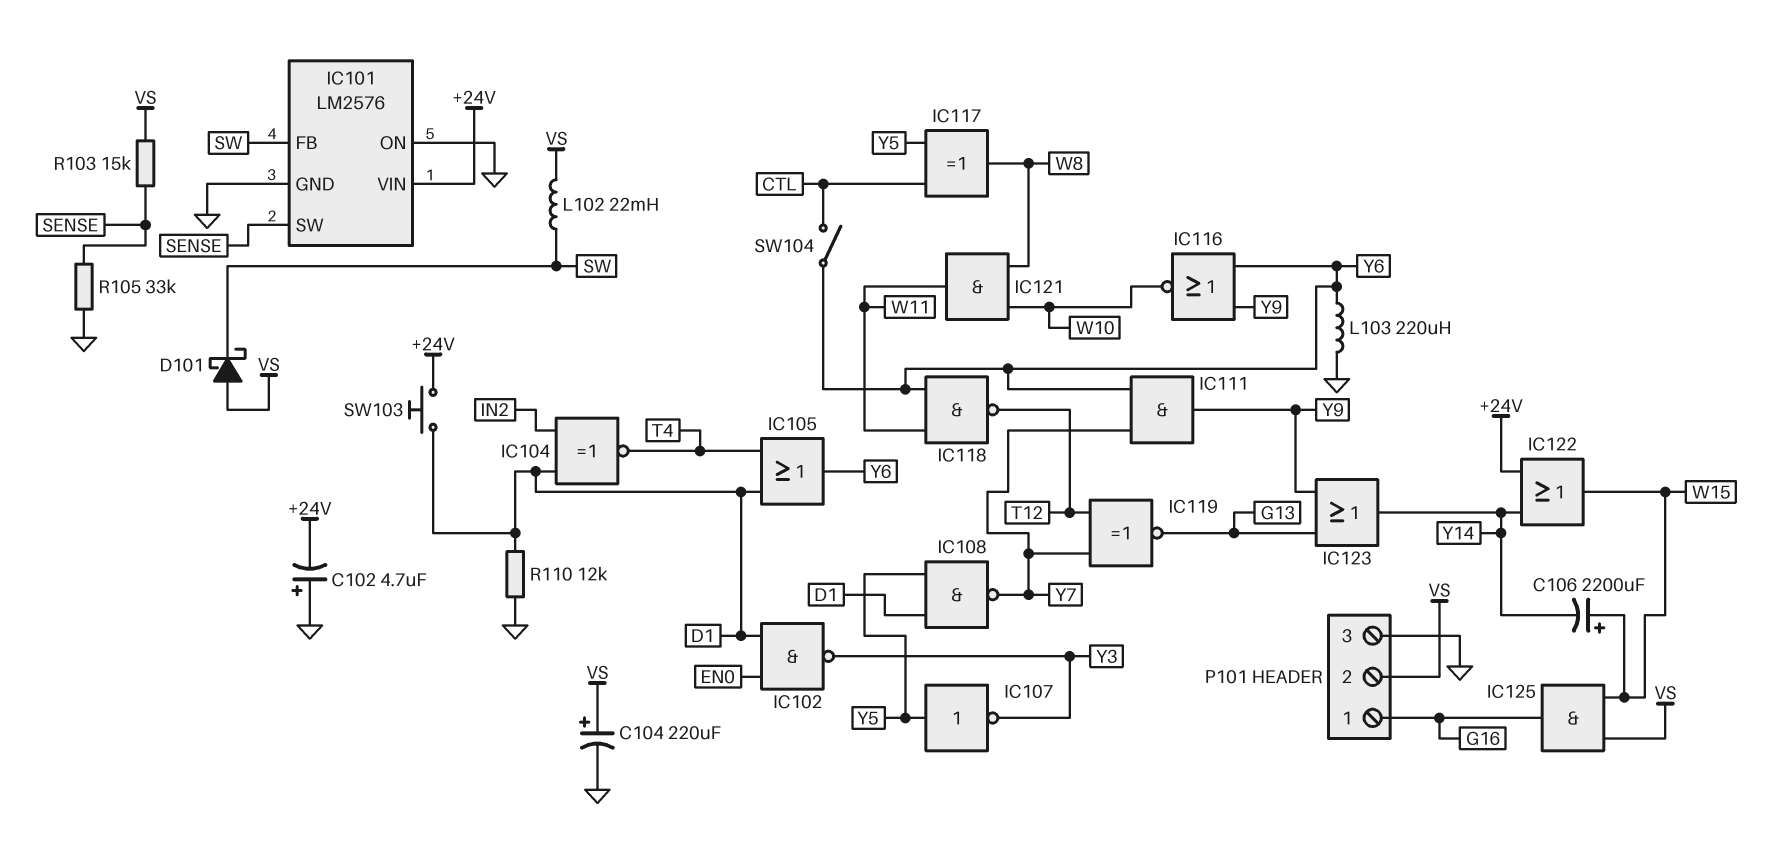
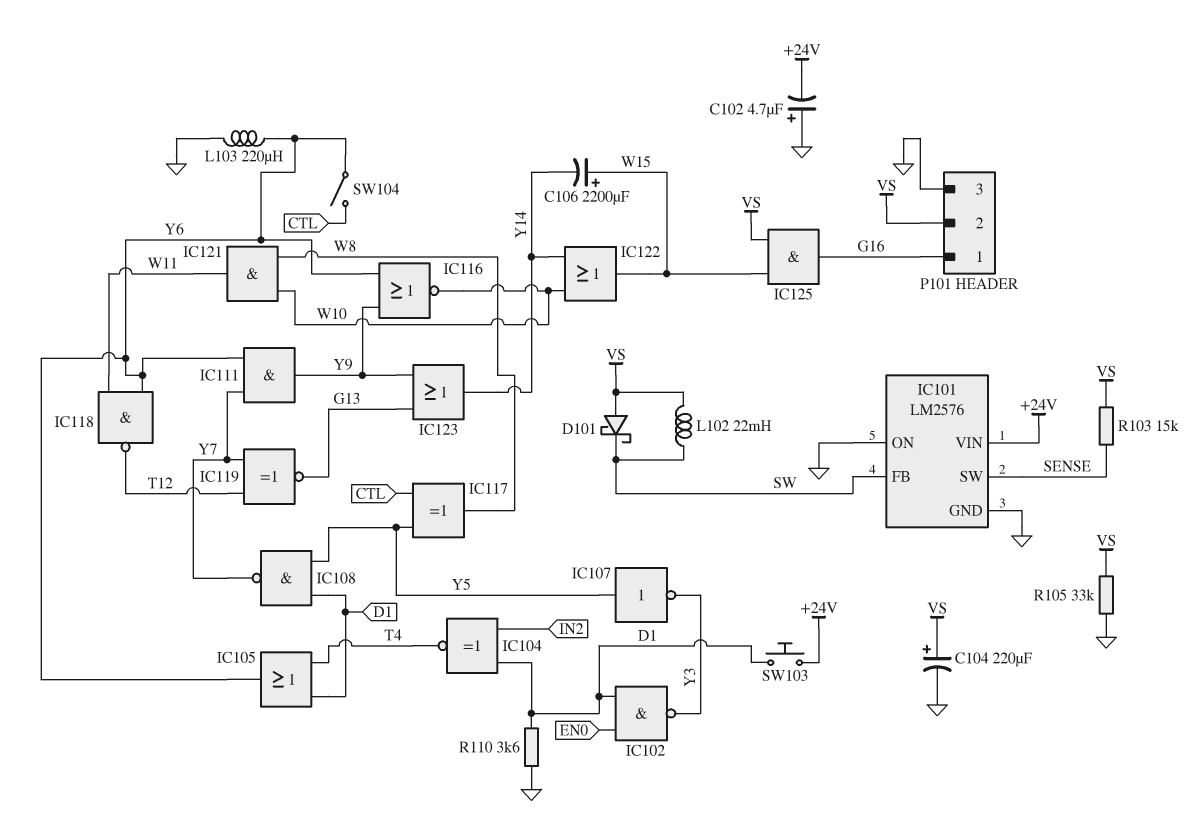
IC122: OR (in +24V, in Y14, out W15) -> OR (in W10, in Y14, out W15)
R105: 33k (GND, SENSE) -> 33k (GND, VS)
R110: 12k (D1, GND) -> 3.6k (D1, GND)

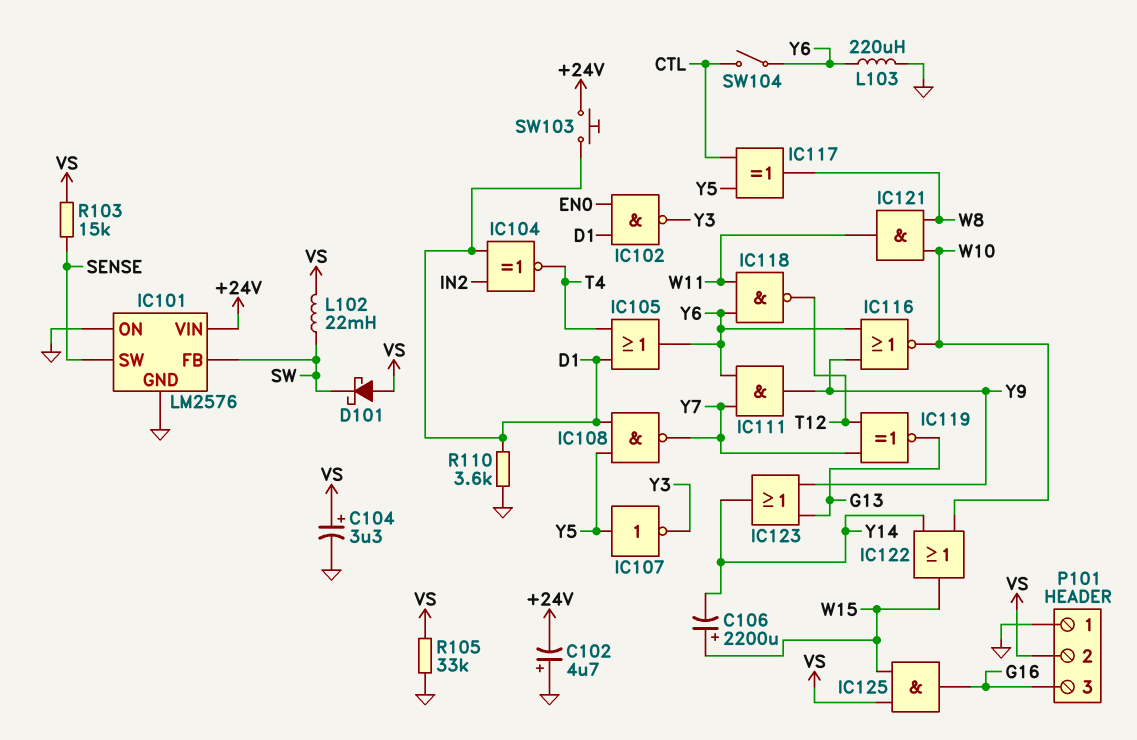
C104: 220uF (plus VS, minus GND) -> 3.3uF (plus VS, minus GND)
P101 pin 1: G16 -> GND
P101 pin 3: GND -> G16

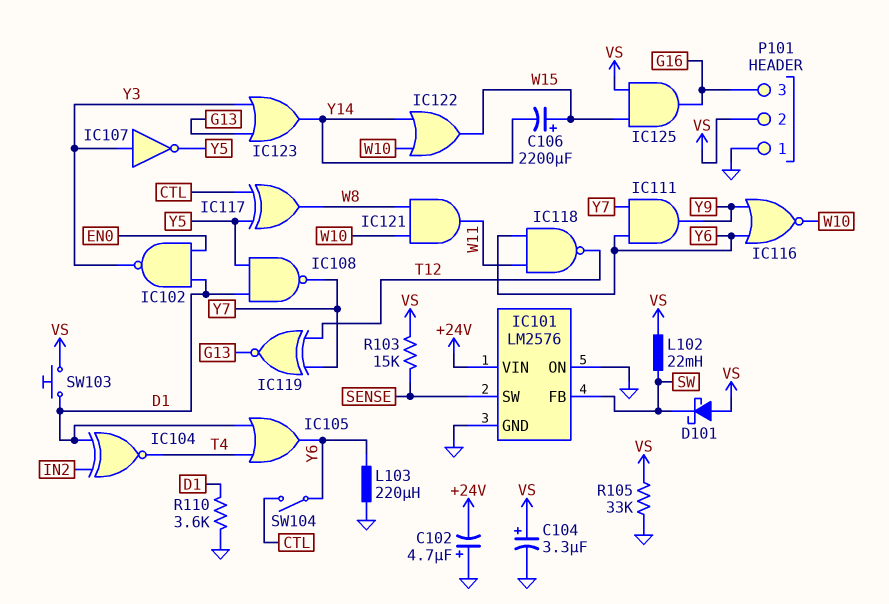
IC107: NOT (in Y5, out Y3) -> NOT (in Y3, out Y5)
IC123: OR (in G13, in Y9, out Y14) -> OR (in G13, in Y3, out Y14)
SW103: button (+24V, D1) -> button (D1, VS)

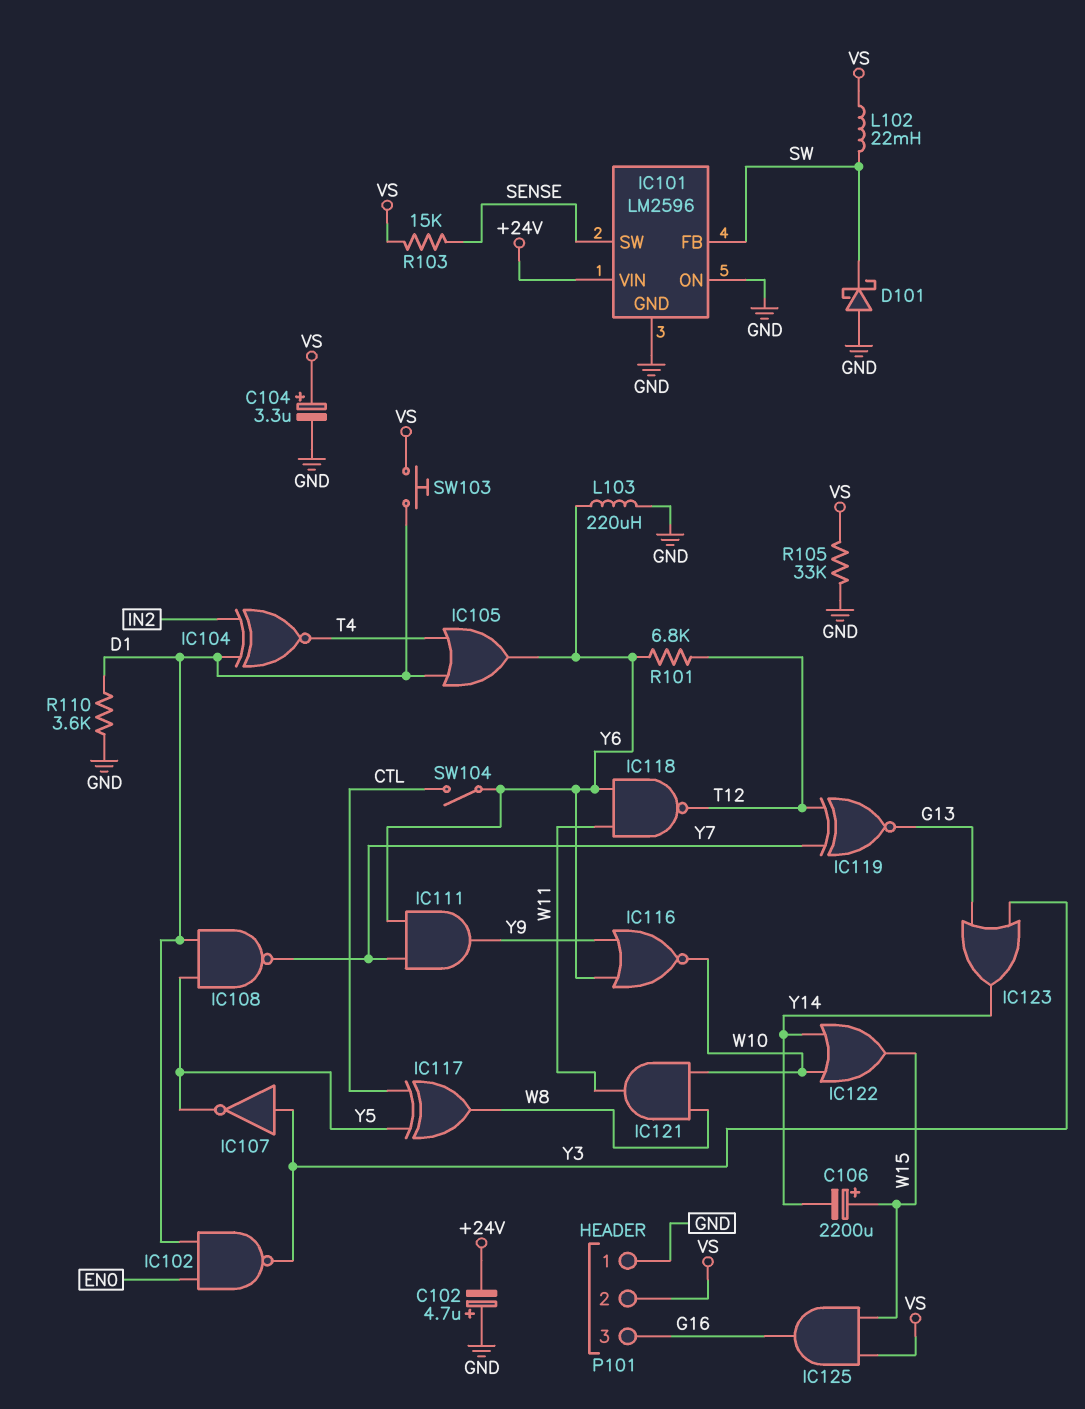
D101: schottky (A VS, K SW) -> schottky (A GND, K SW)
IC101: LM2576 -> LM2596
R101: none -> 6.8k (T12, Y6)

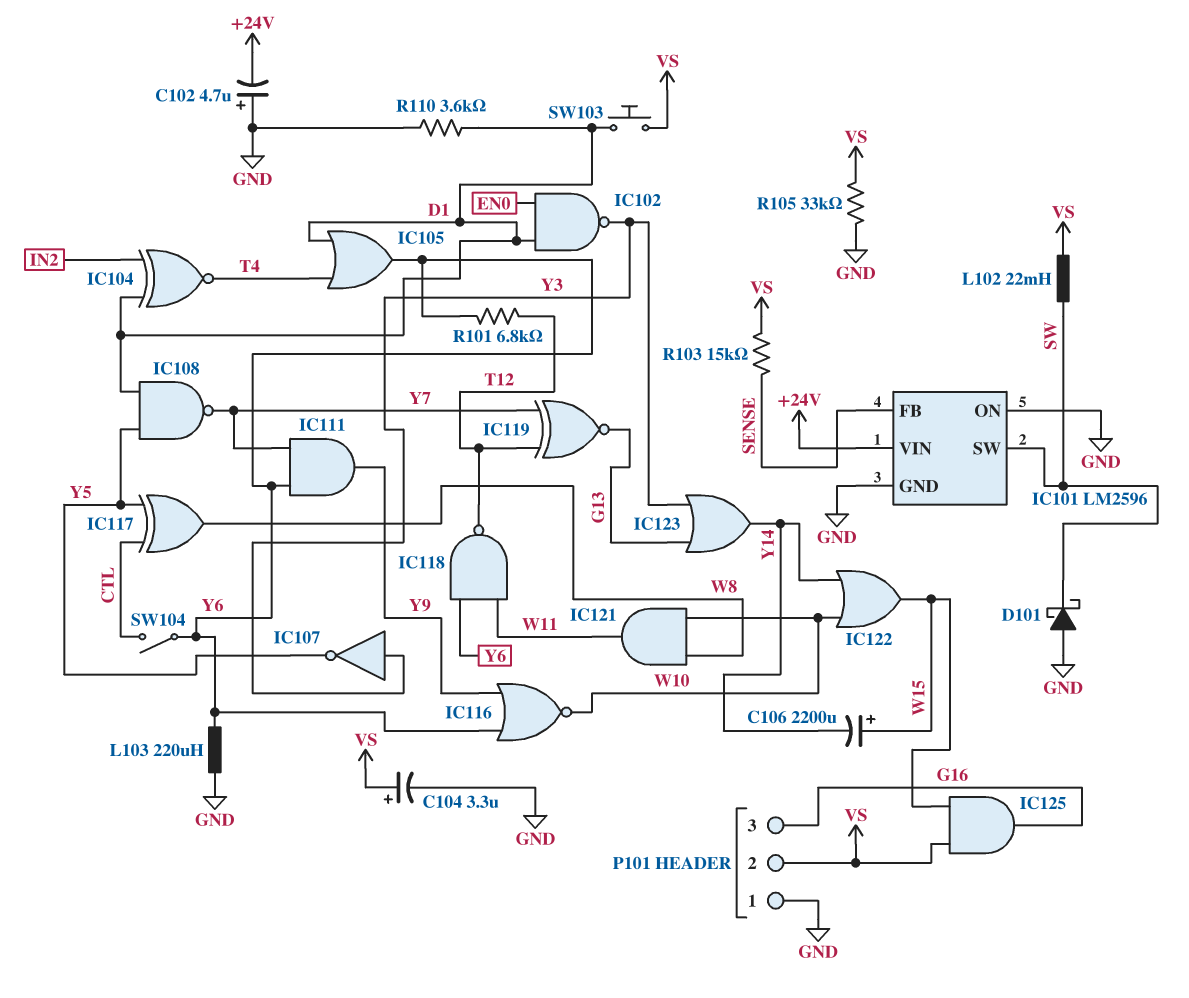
IC101 pin FB: SW -> SENSE
IC101 pin SW: SENSE -> SW

